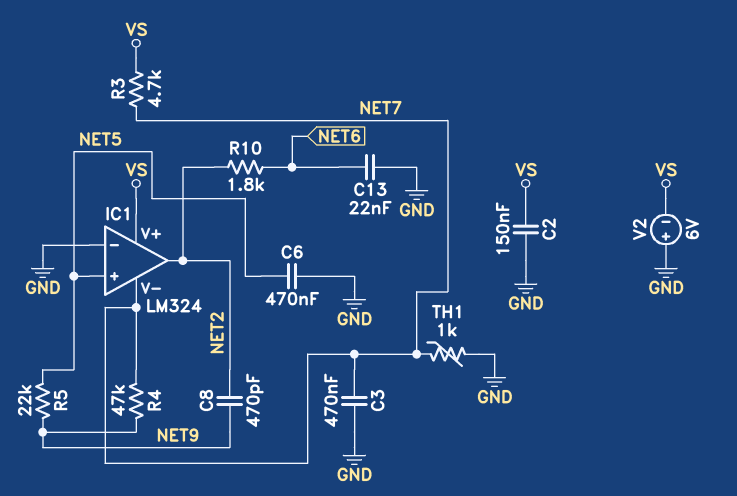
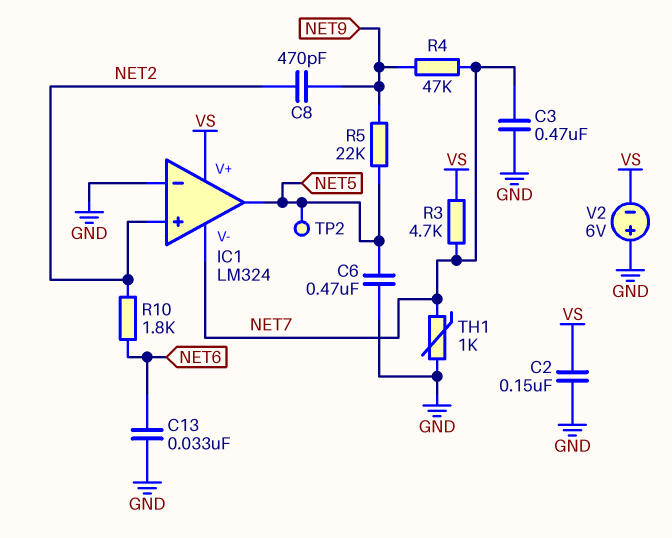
C13: 22nF (GND, NET6) -> 33nF (GND, NET6)
IC1 pin in+: NET5 -> NET2
IC1 pin out: NET2 -> NET5
TP2: none -> test point (NET5)

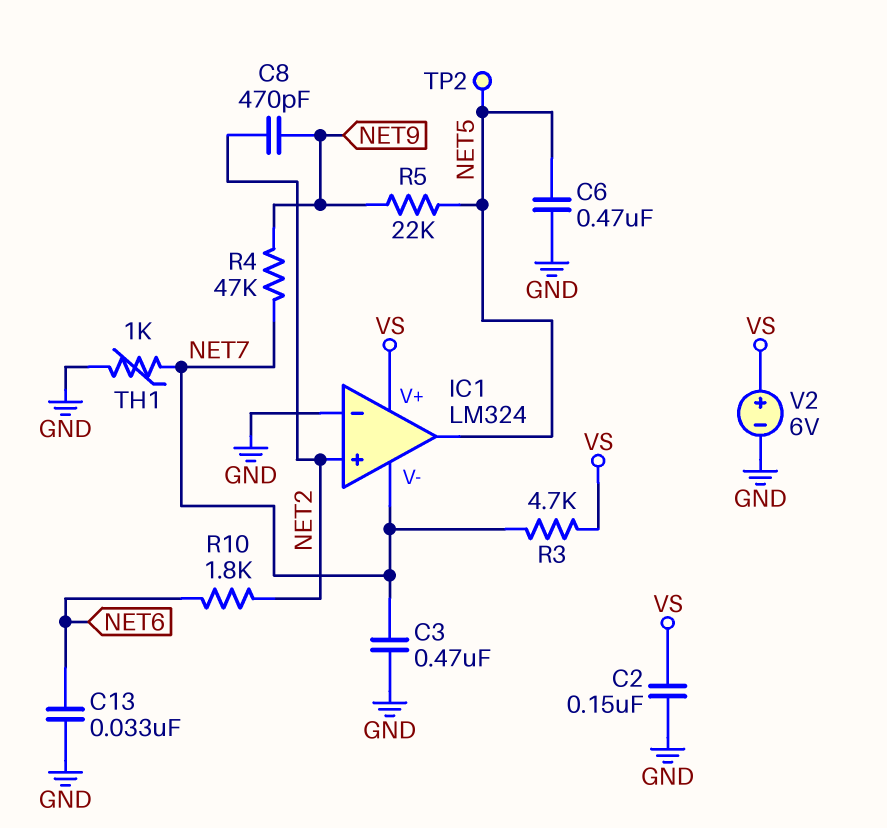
V2: 6V (plus GND, minus VS) -> 6V (plus VS, minus GND)

